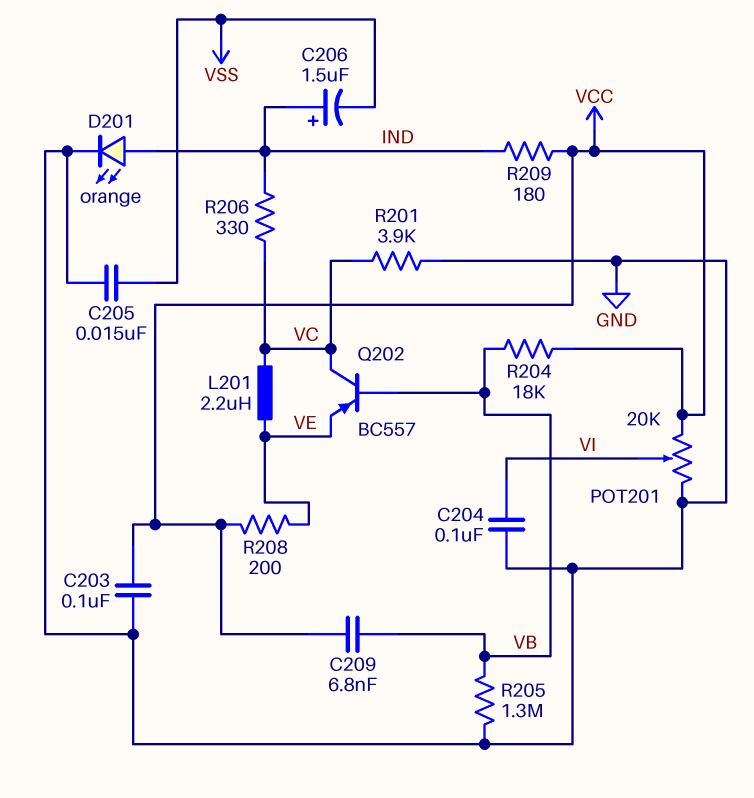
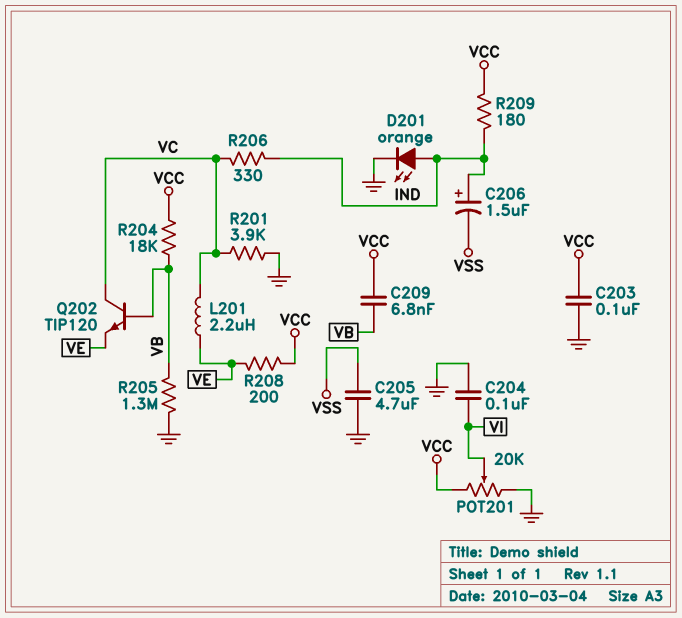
C205: 15nF (GND, VSS) -> 4.7uF (GND, VSS)
Q202: PNP BC557 (B VB, C VC, E VE) -> NPN TIP120 (B VB, C VC, E VE)

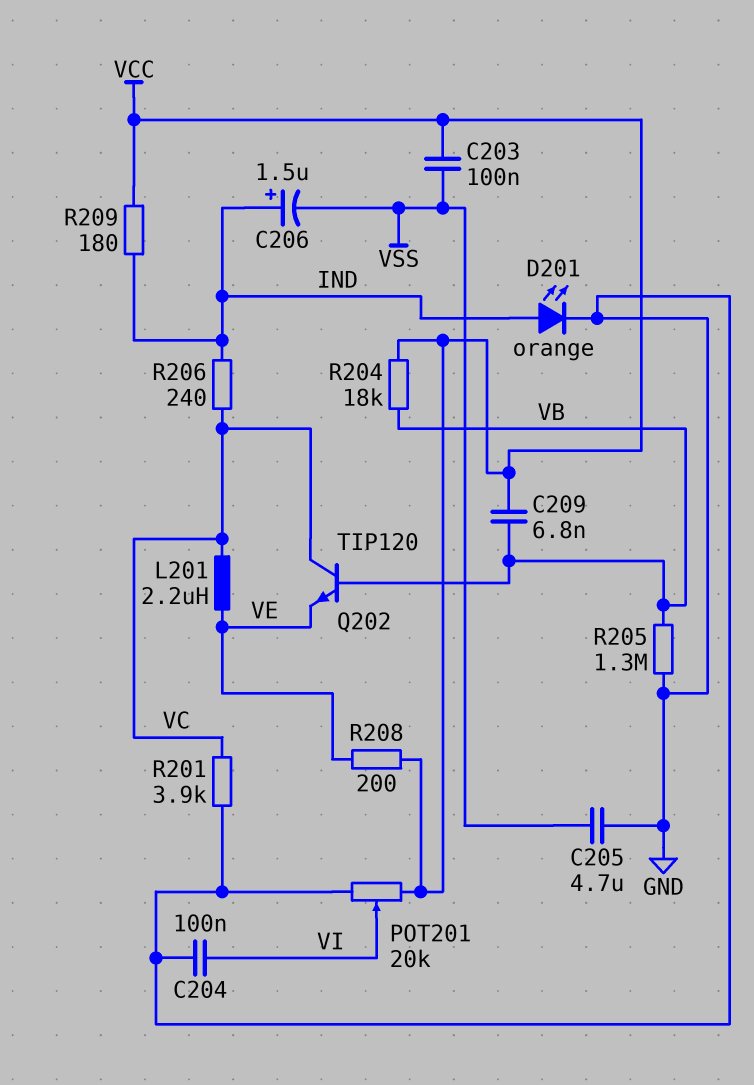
C203: 100nF (GND, VCC) -> 100nF (VCC, VSS)
R206: 330 (IND, VC) -> 240 (IND, VC)

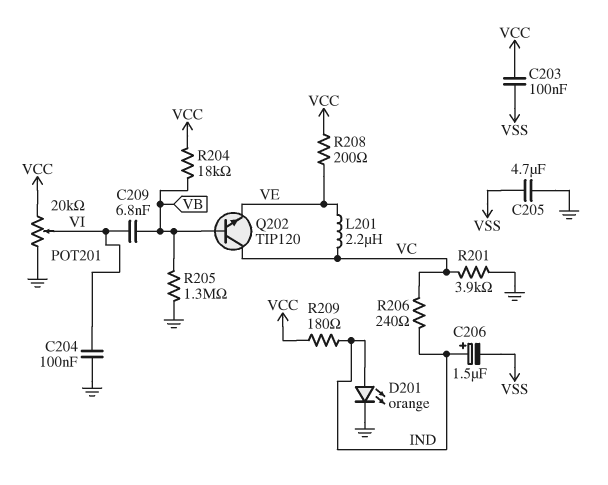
C209: 6.8nF (VB, VCC) -> 6.8nF (VB, VI)

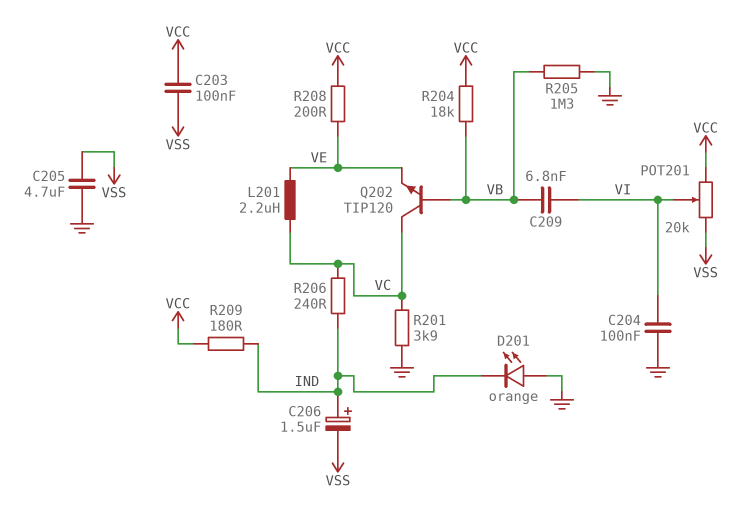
D201: LED orange (A IND, K GND) -> LED orange (A GND, K IND)
POT201: 20k (GND, VCC, wiper VI) -> 20k (VCC, VSS, wiper VI)

